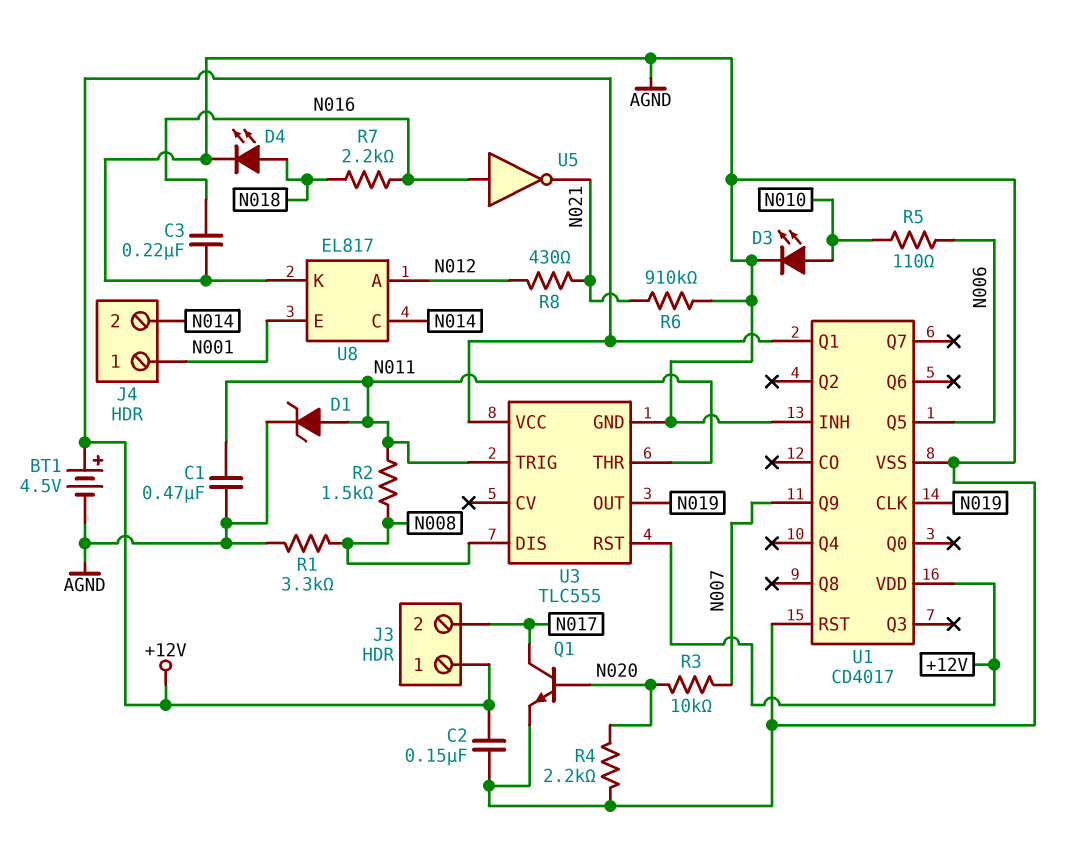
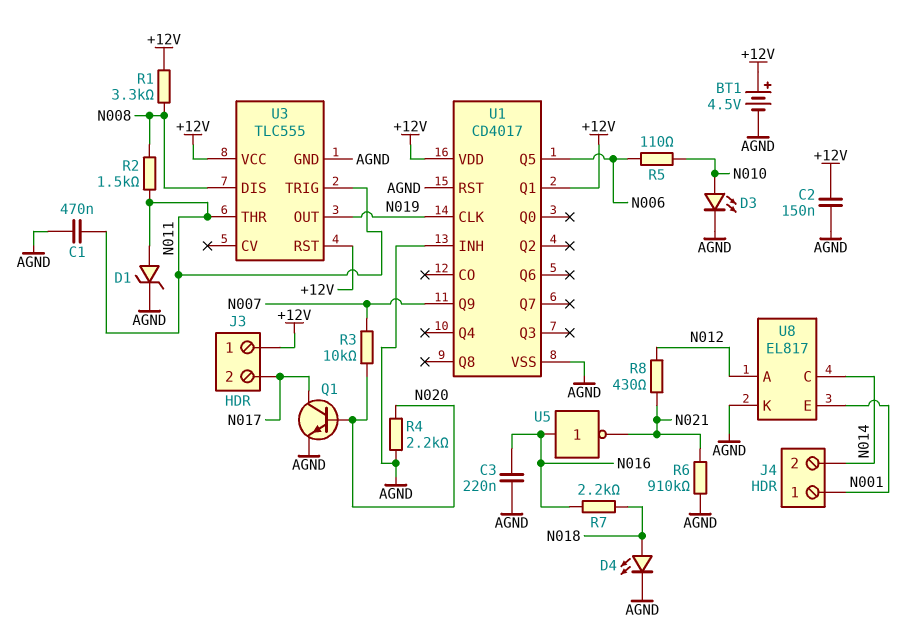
R1: 3.3k (AGND, N008) -> 3.3k (+12V, N008)

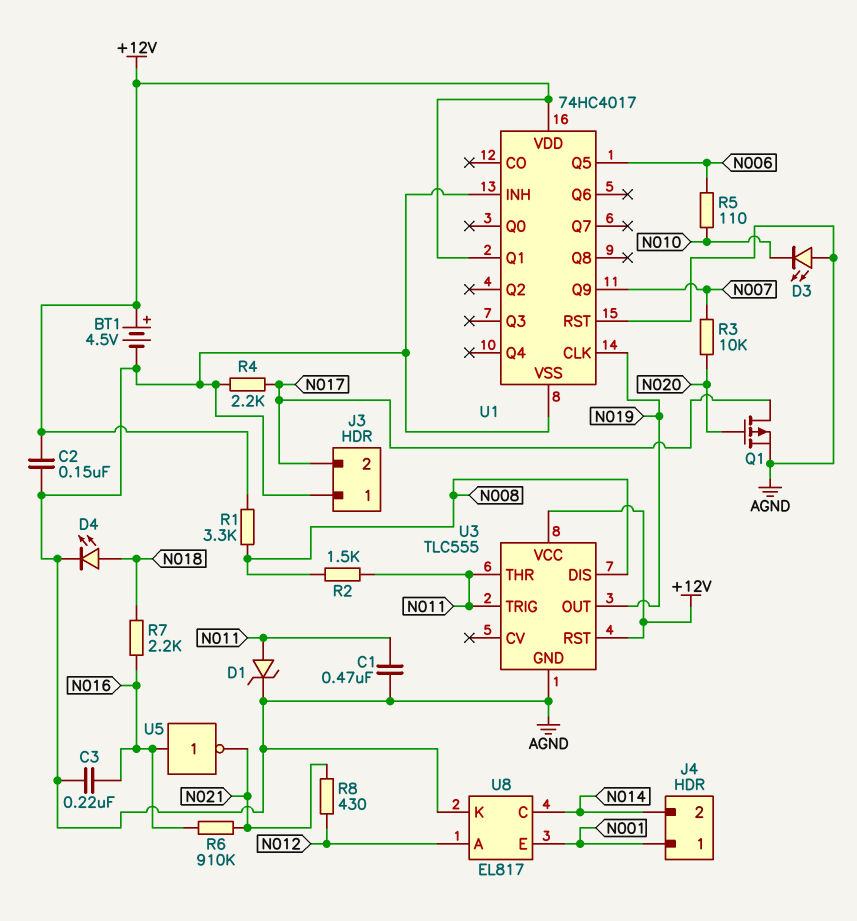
D3: LED (A N010, K AGND) -> LED (A AGND, K N010)
J3 pin 1: +12V -> AGND
Q1: NPN (B N020, C N017, E AGND) -> PMOS (G N020, D N017, S AGND)
R4: 2.2k (AGND, N020) -> 2.2k (AGND, N017)
R6: 910k (AGND, N021) -> 910k (N016, N021)
U1: CD4017 -> 74HC4017

